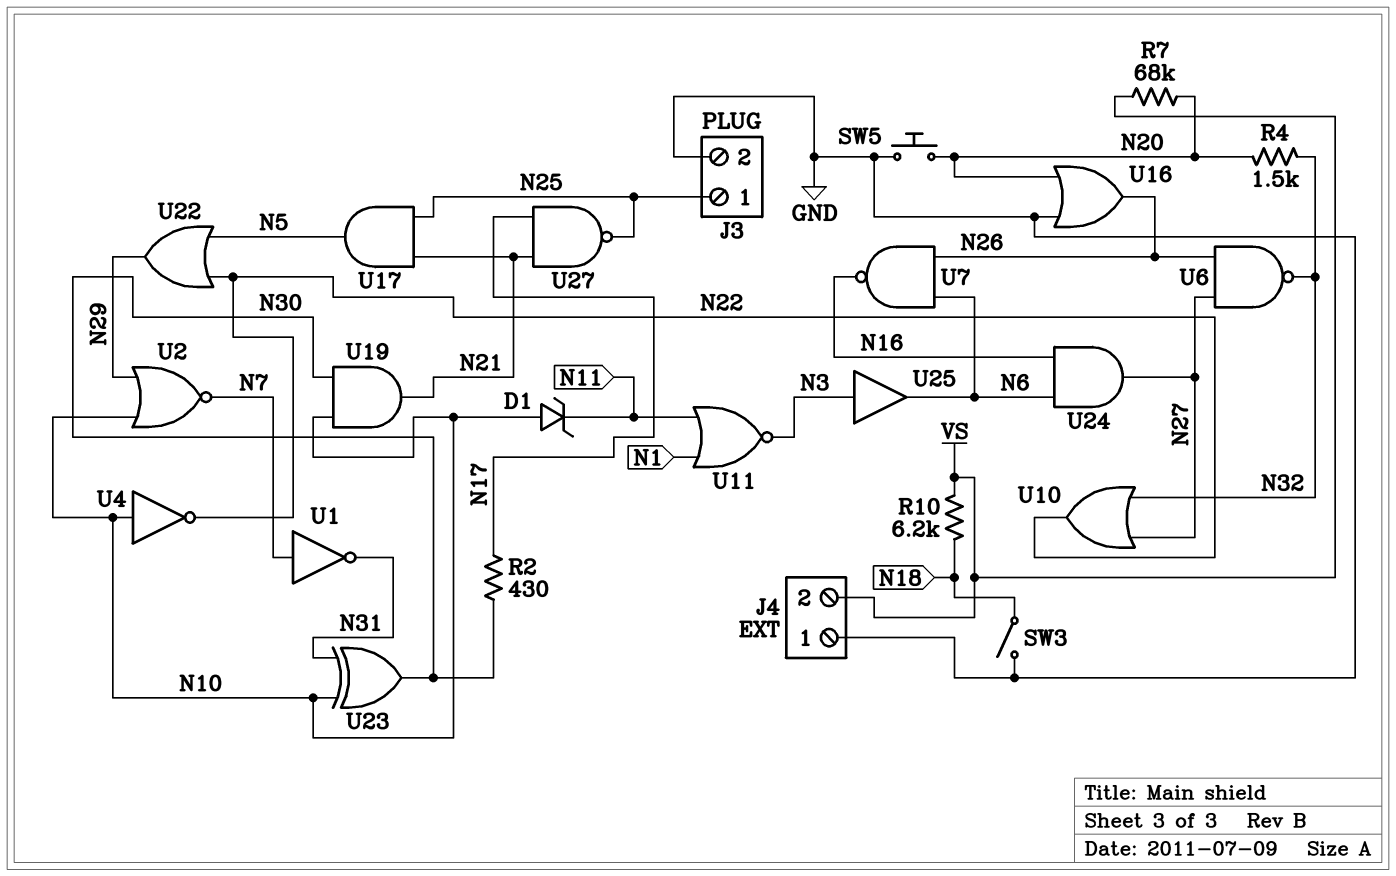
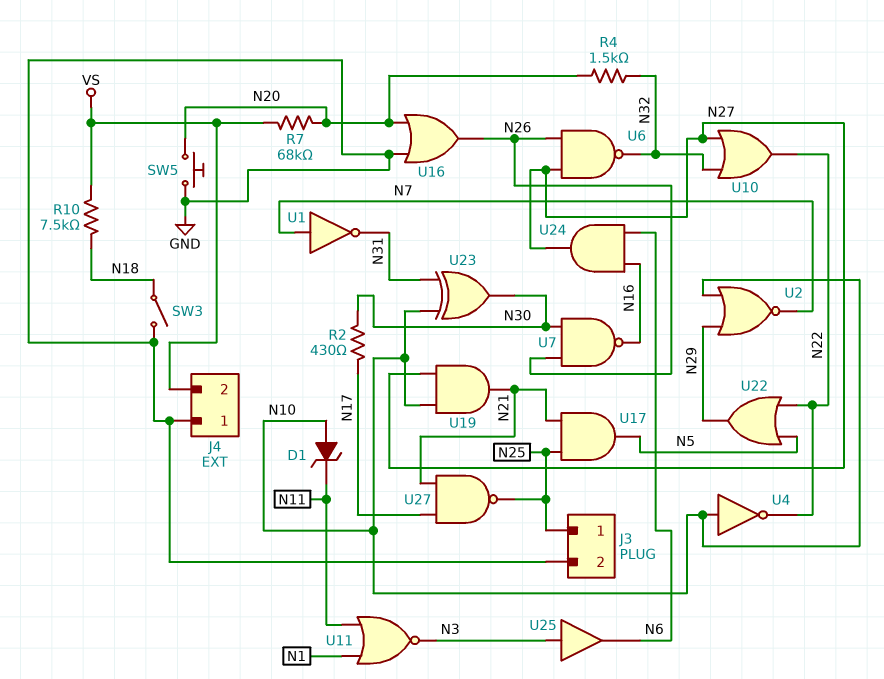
R10: 6.2k (N18, VS) -> 7.5k (N18, VS)
U7: NAND (in N6, in N26, out N16) -> NAND (in N26, in N30, out N16)
U19: AND (in N10, in N30, out N21) -> AND (in N10, in N27, out N21)

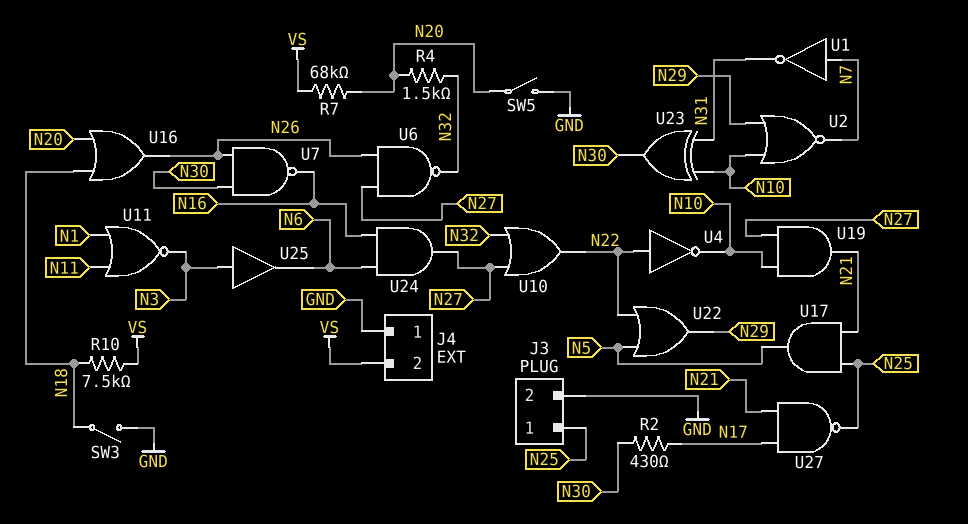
D1: zener (A N10, K N11) -> none
SW5: button (GND, N20) -> switch (GND, N20)
U4: NOT (in N10, out N22) -> NOT (in N22, out N10)
U16: OR (in GND, in N20, out N26) -> OR (in N18, in N20, out N26)

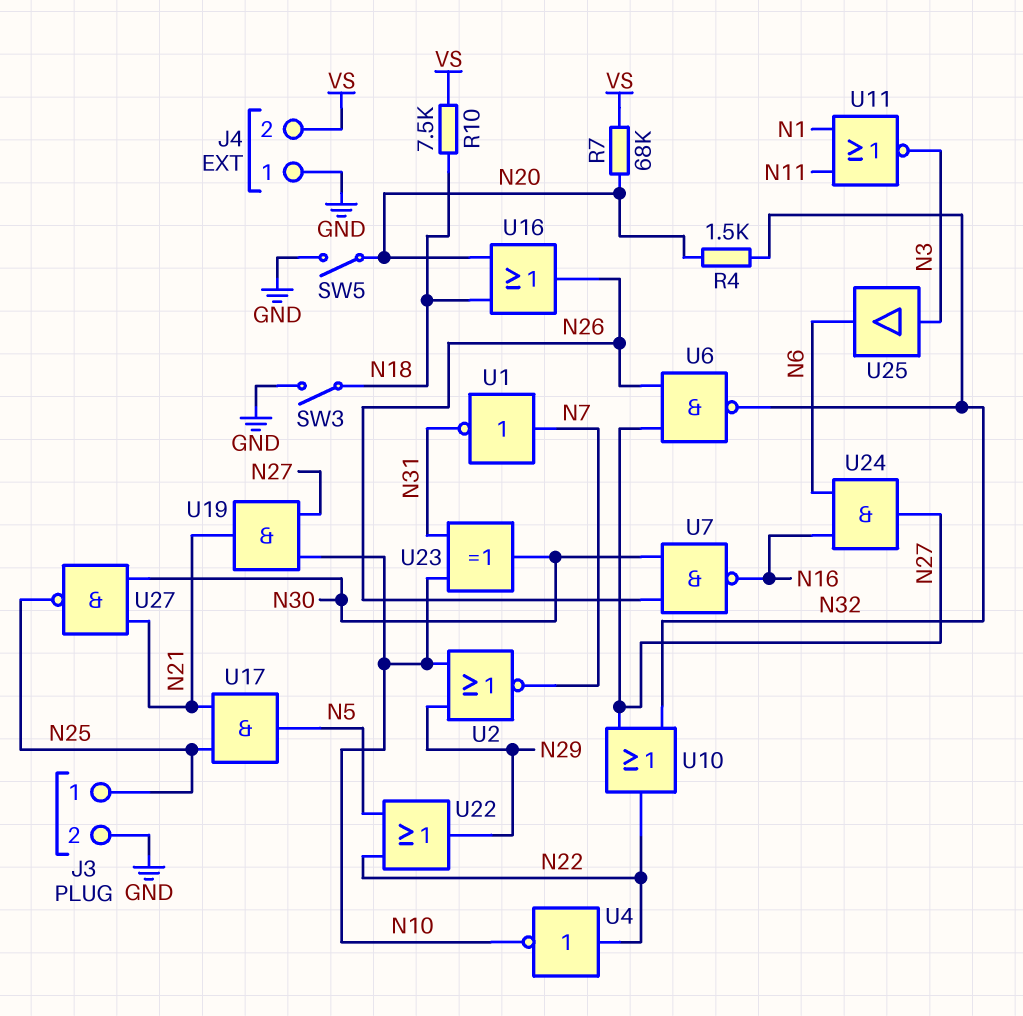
R2: 430 (N17, N30) -> none
U27: NAND (in N17, in N21, out N25) -> NAND (in N21, in N30, out N25)

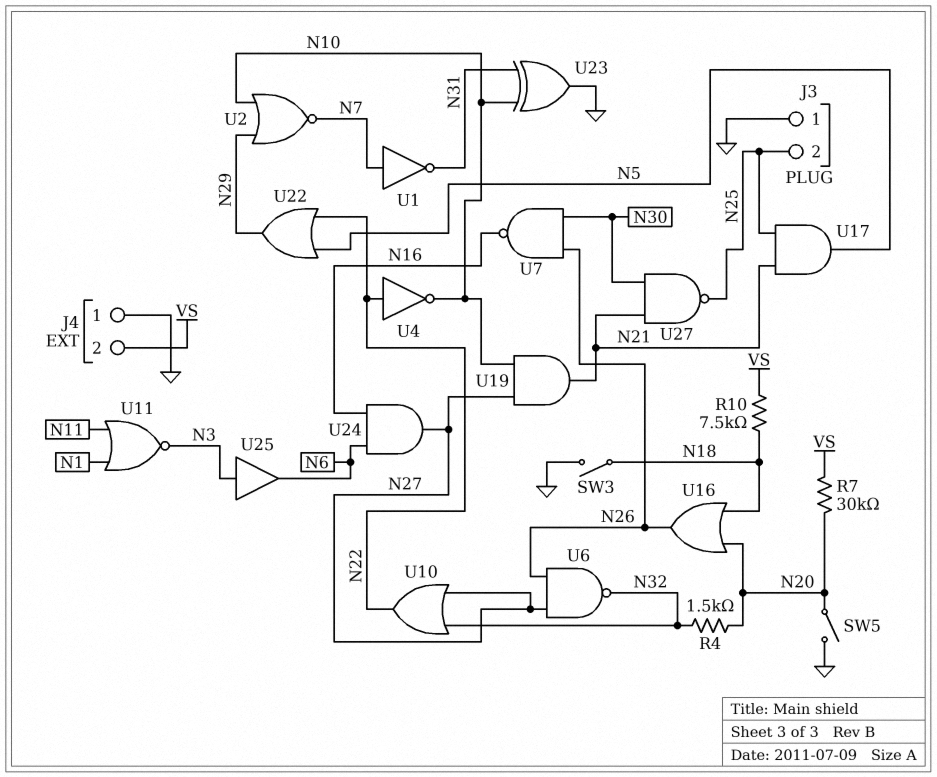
J3 pin 1: N25 -> GND
J3 pin 2: GND -> N25
R7: 68k (N20, VS) -> 30k (N20, VS)
U23: XOR (in N10, in N31, out N30) -> XOR (in N10, in N31, out GND)

